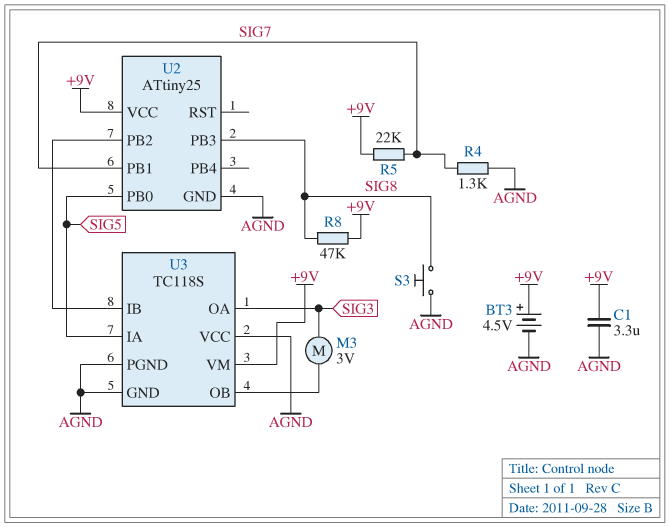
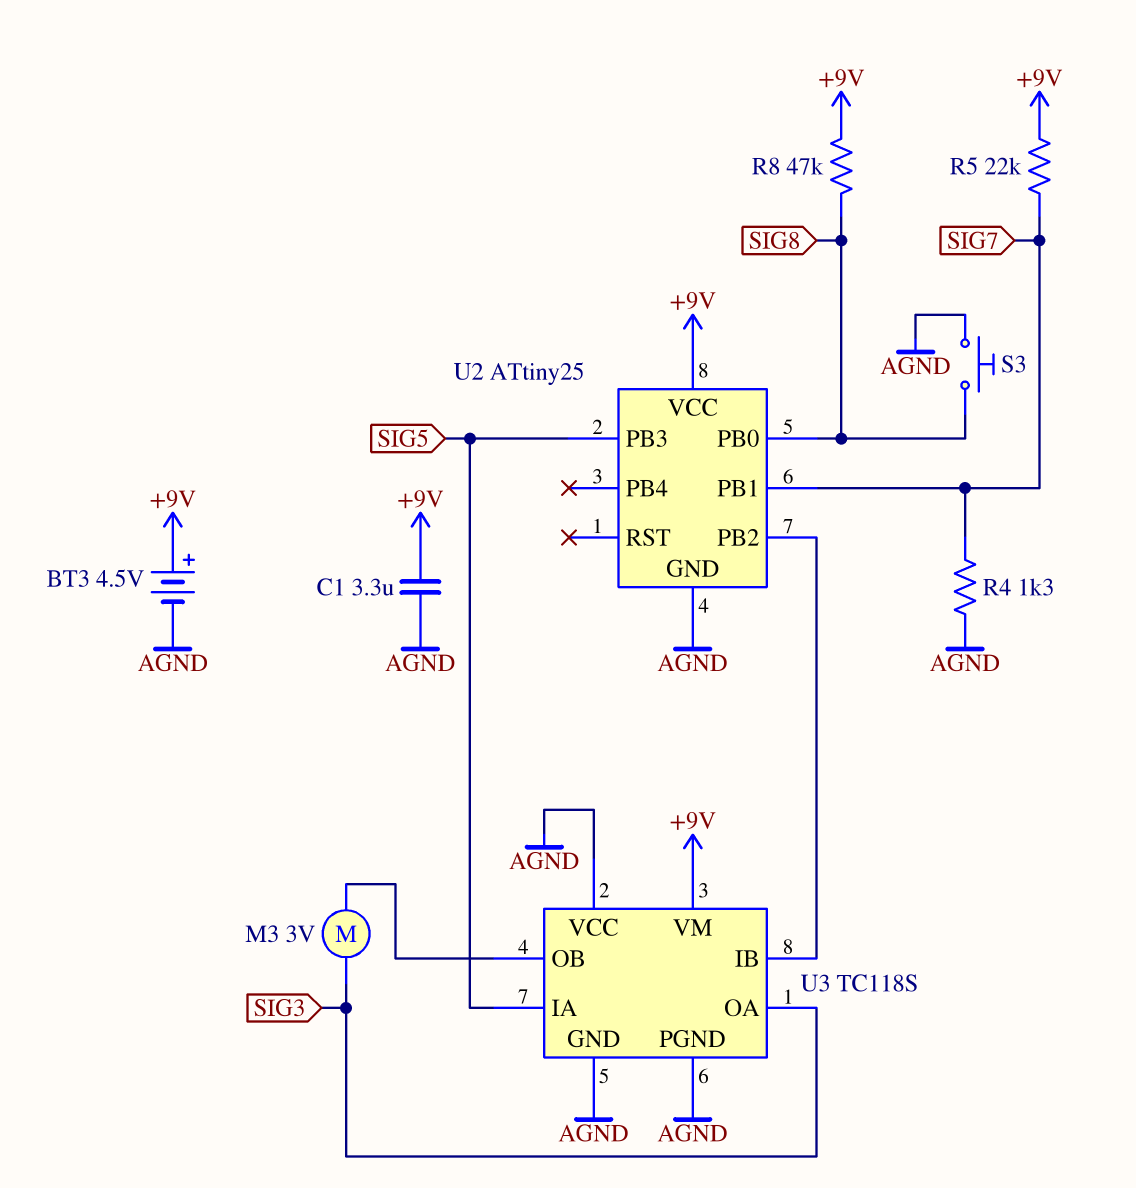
U2 pin PB0: SIG5 -> SIG8
U2 pin PB3: SIG8 -> SIG5

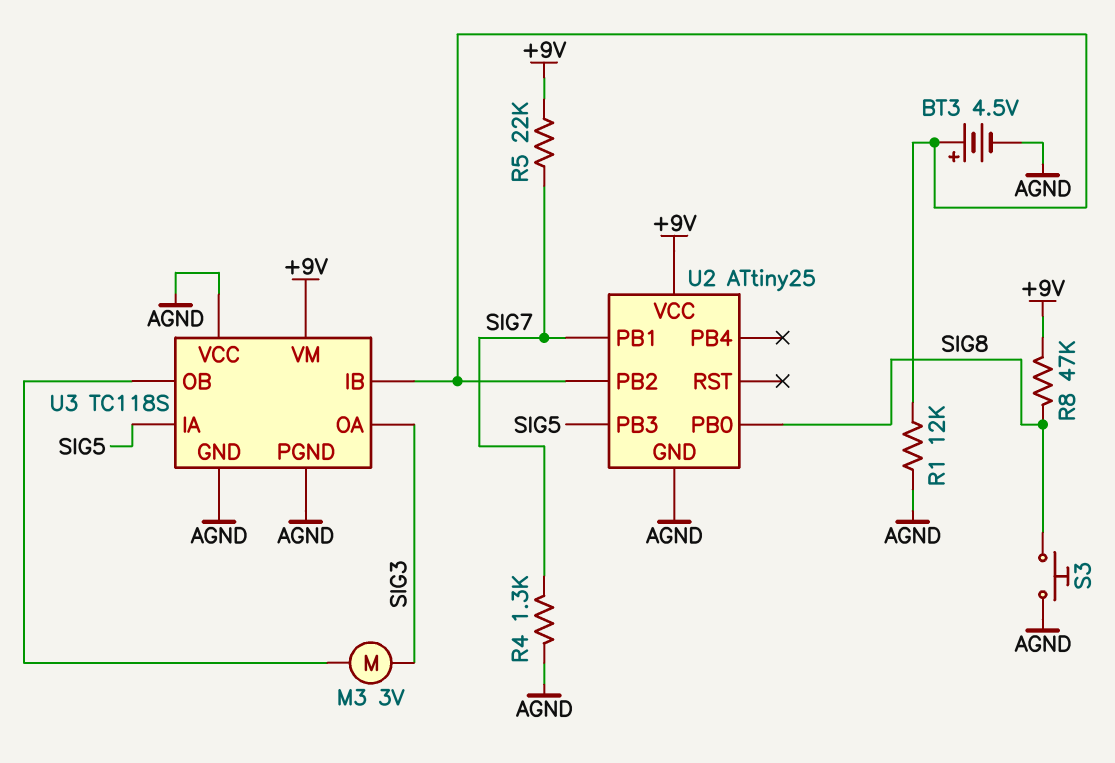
BT3: 4.5V (plus +9V, minus AGND) -> 4.5V (plus U2/PB2, minus AGND)
C1: 3.3uF (+9V, AGND) -> none
R1: none -> 12k (AGND, U2/PB2)

